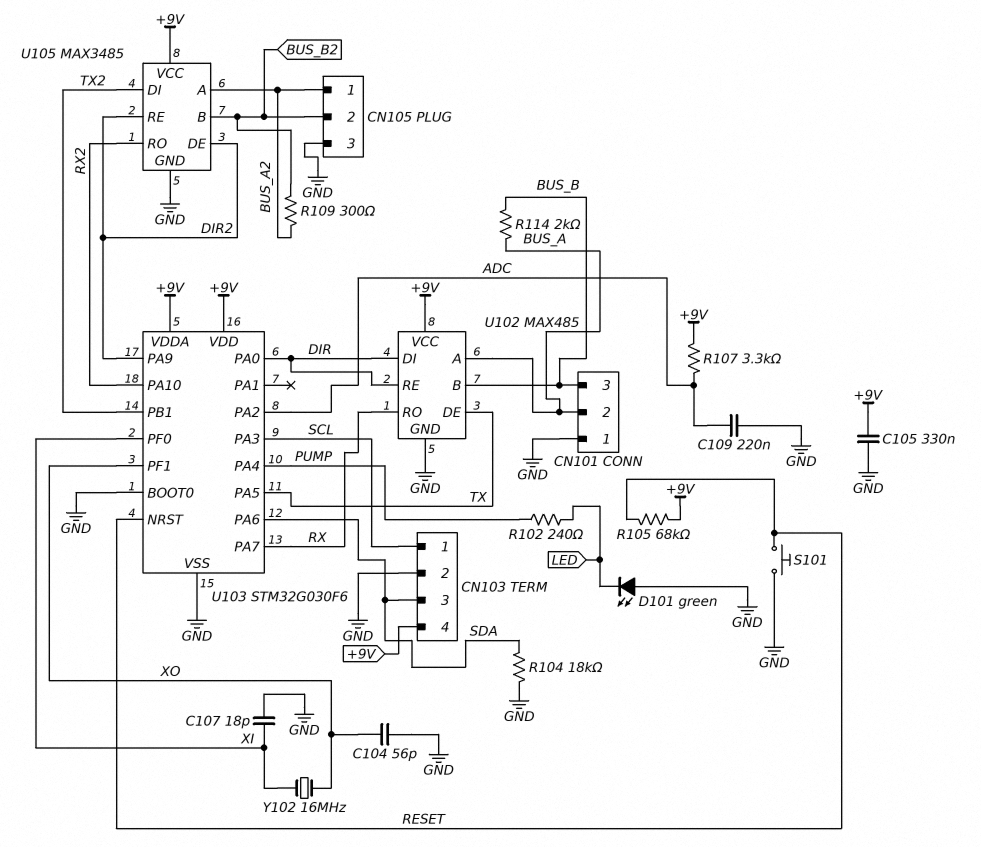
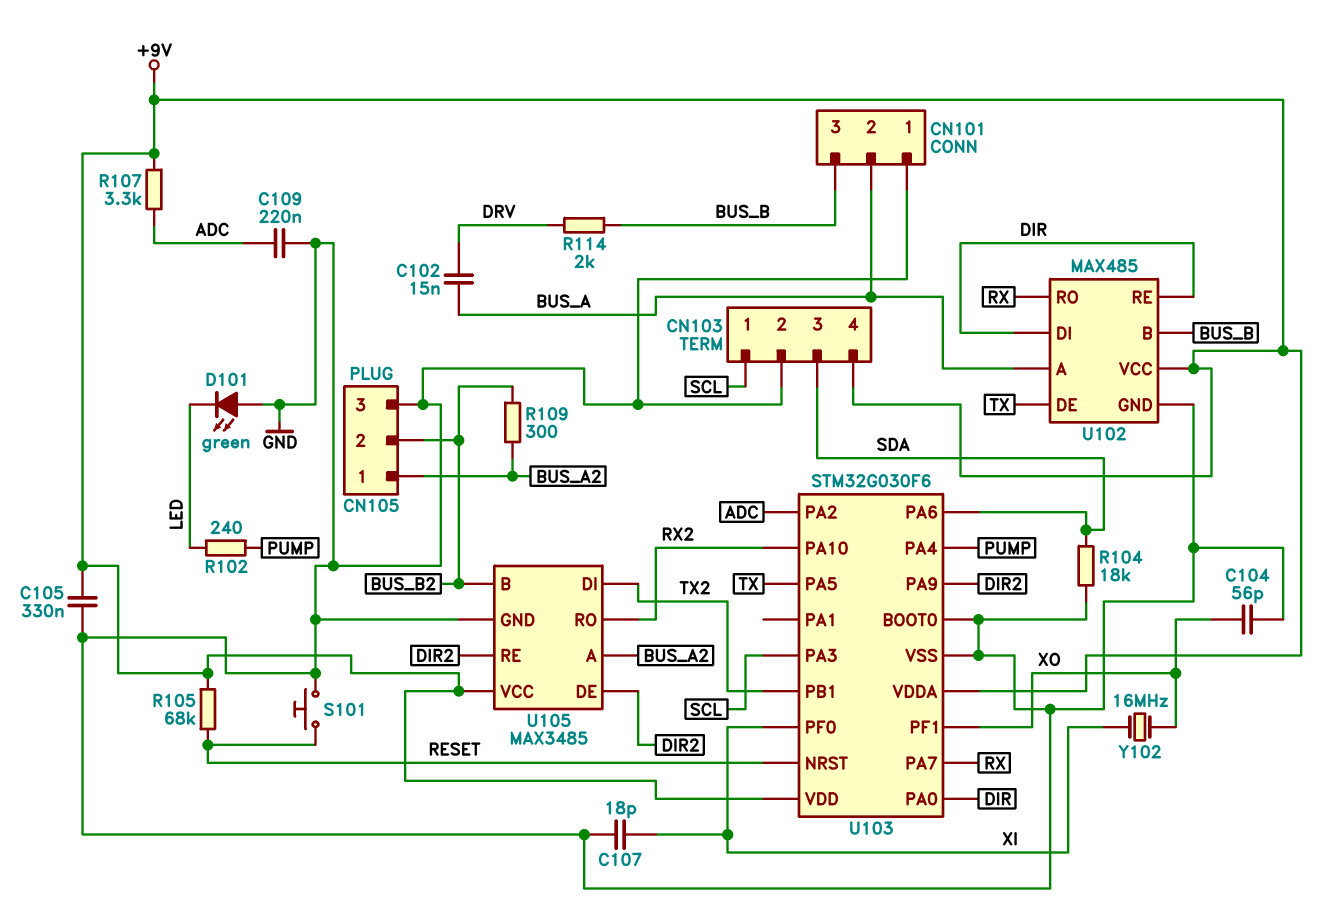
C102: none -> 15nF (BUS_A, DRV)
R114: 2k (BUS_A, BUS_B) -> 2k (BUS_B, DRV)

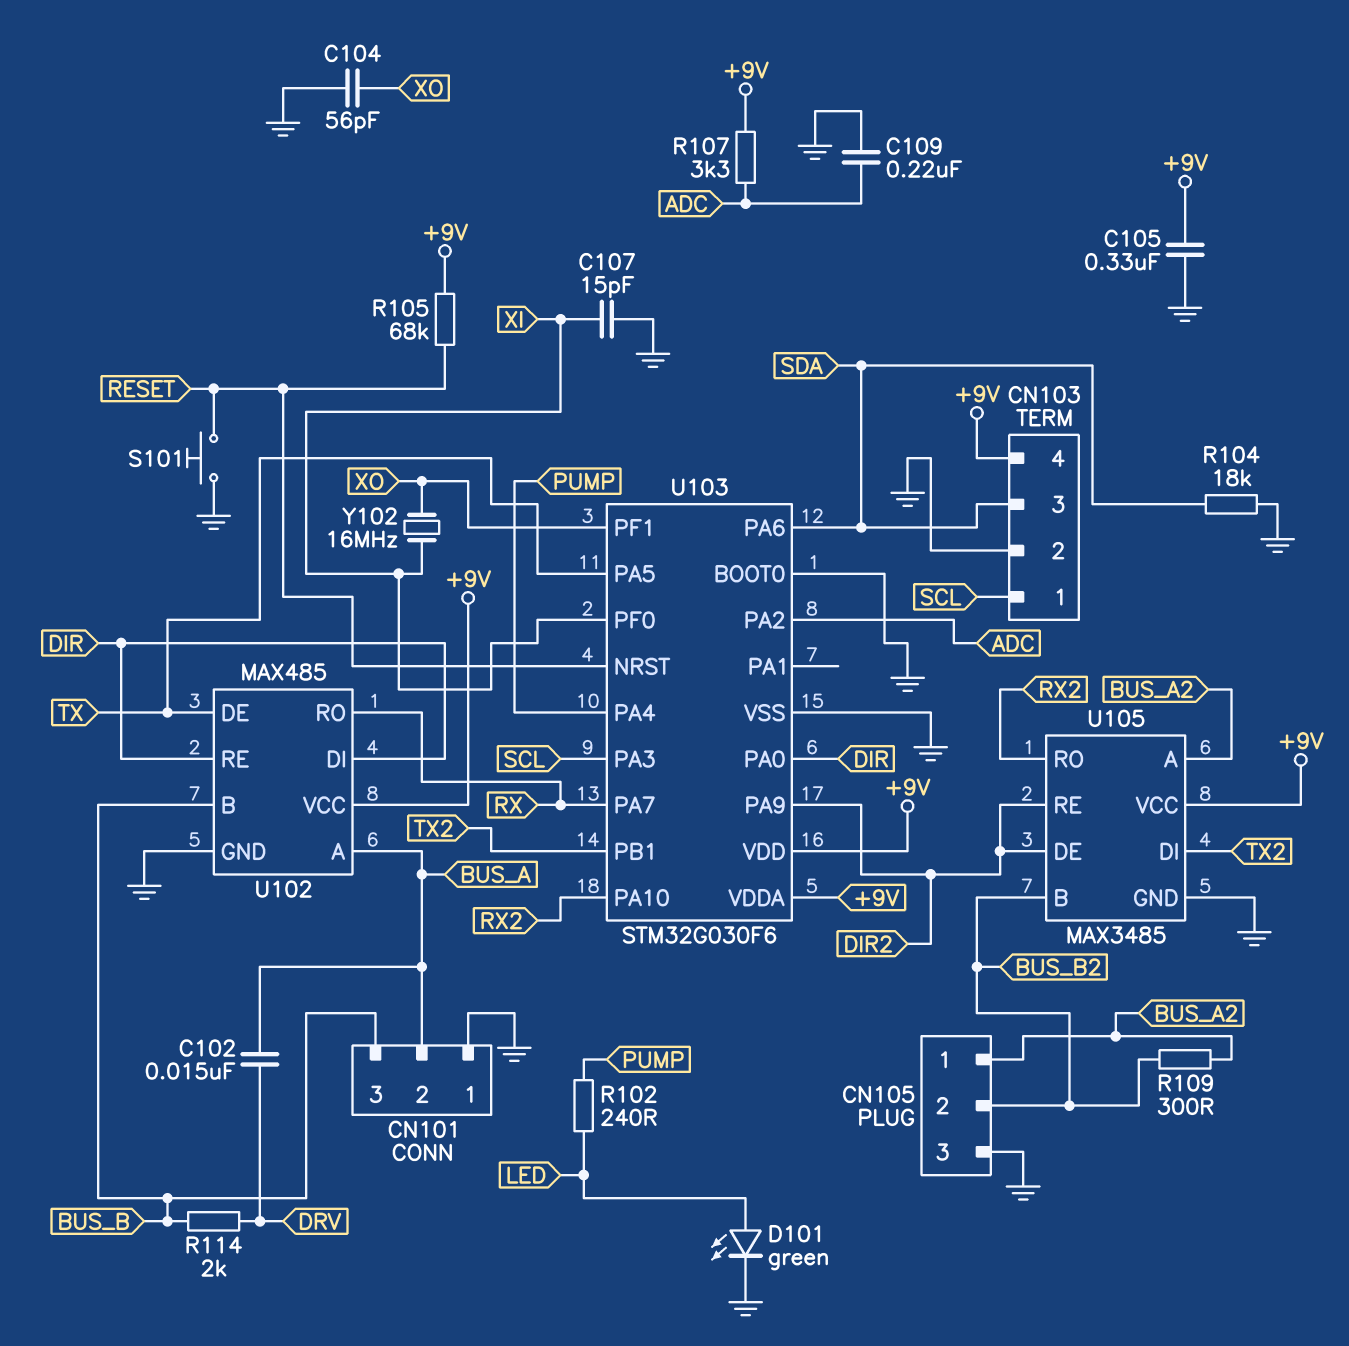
C107: 18pF (GND, XI) -> 15pF (GND, XI)
D101: LED green (A GND, K LED) -> LED green (A LED, K GND)

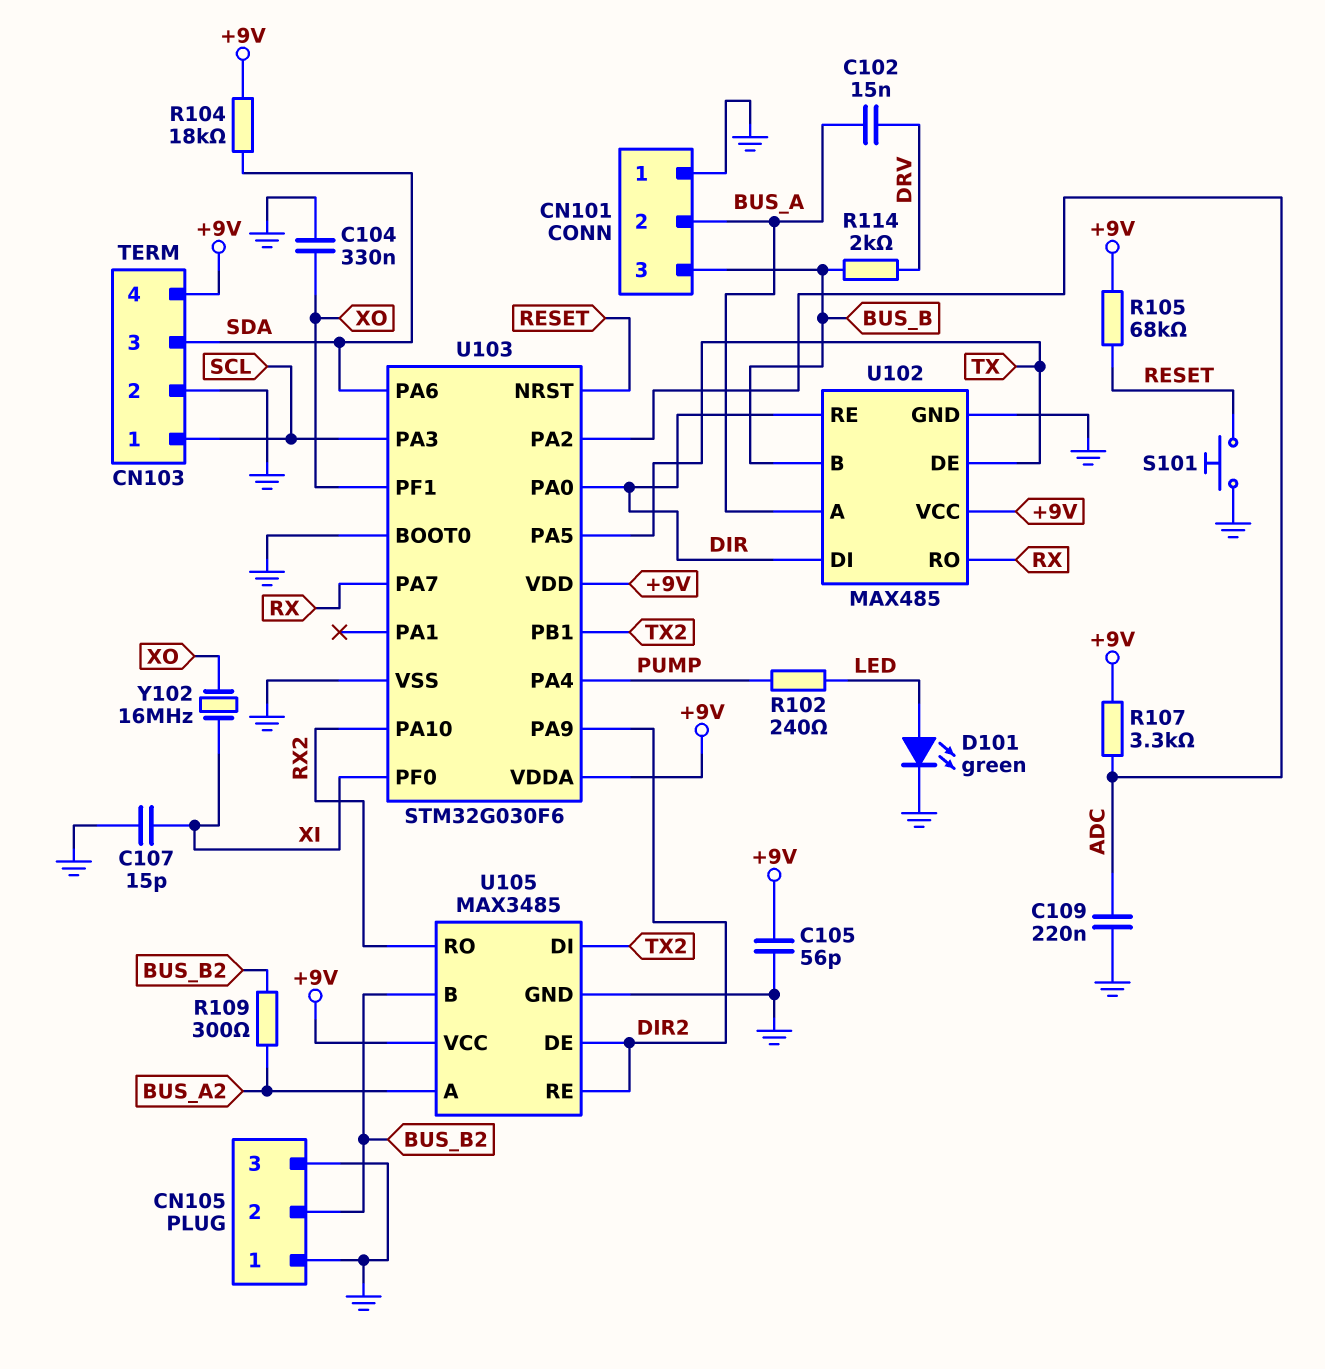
C104: 56pF (GND, XO) -> 330nF (GND, XO)
C105: 330nF (+9V, GND) -> 56pF (+9V, GND)
CN105 pin 1: BUS_A2 -> GND
R104: 18k (GND, SDA) -> 18k (+9V, SDA)

